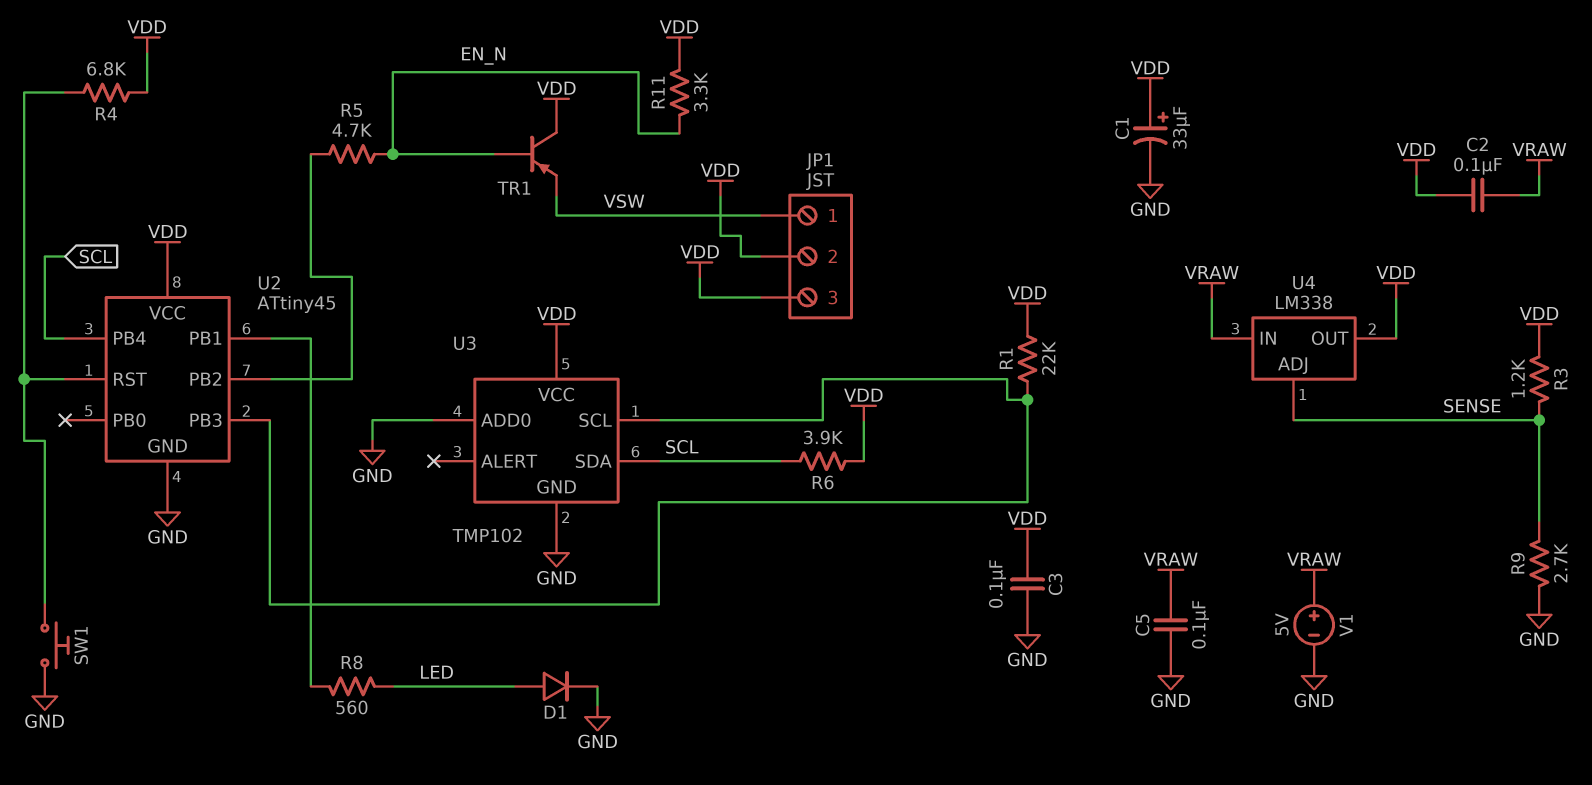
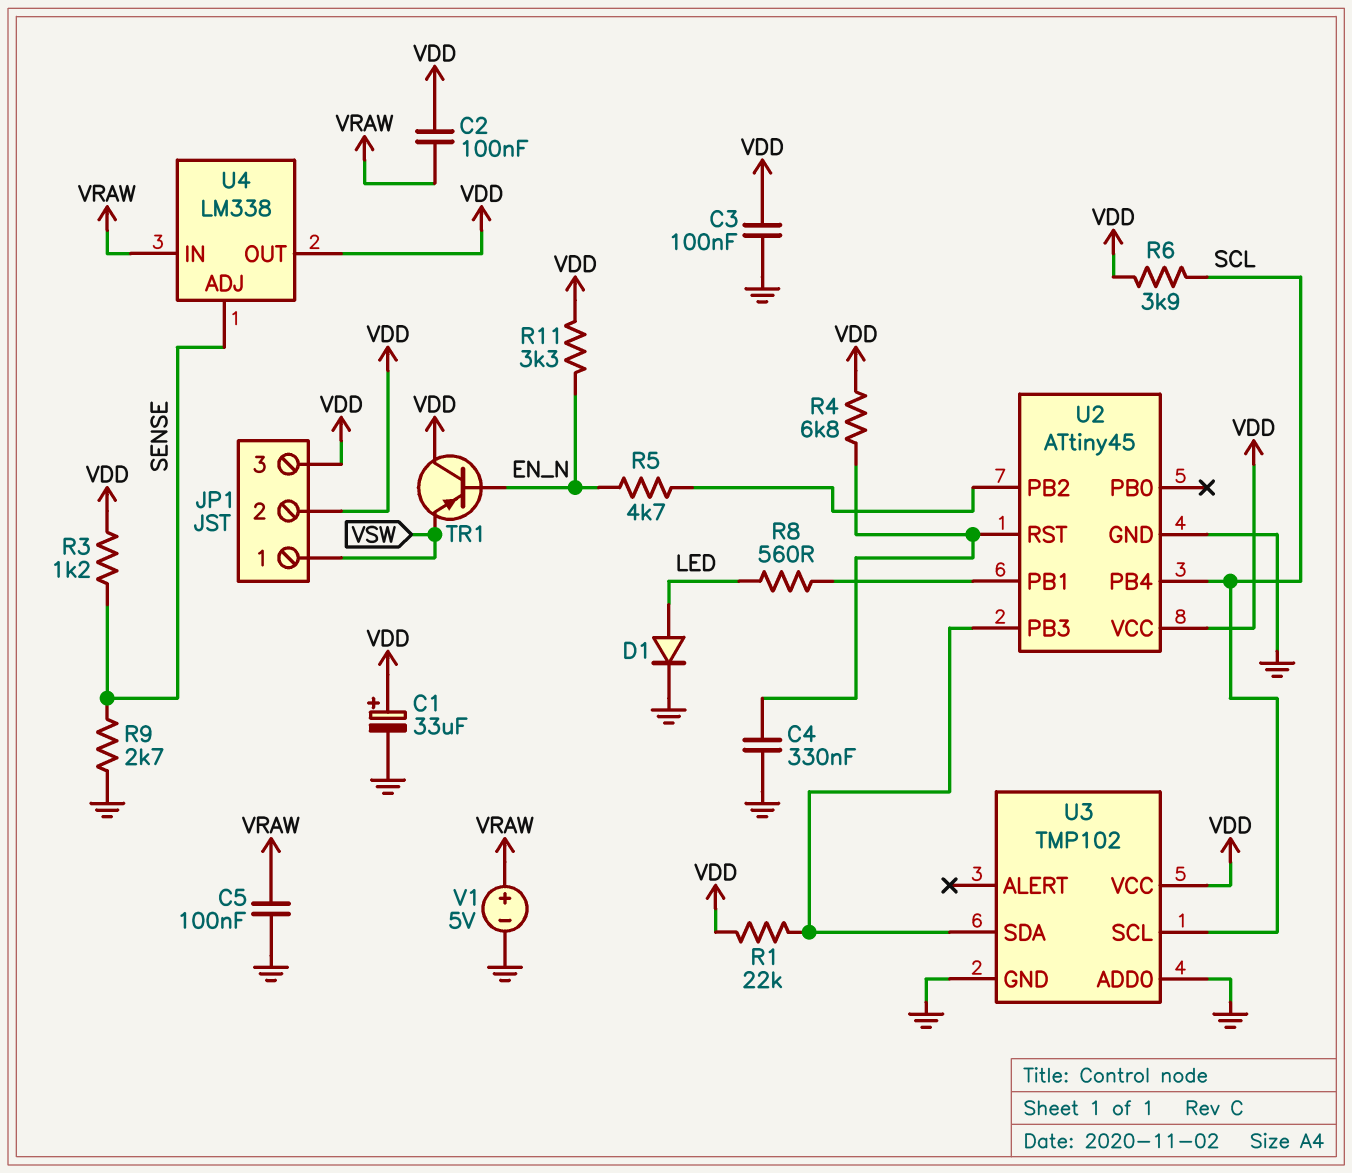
C4: none -> 330nF (GND, U2/RST)
SW1: button (GND, U2/RST) -> none
U3 pin SCL: U2/PB3 -> SCL
U3 pin SDA: SCL -> U2/PB3

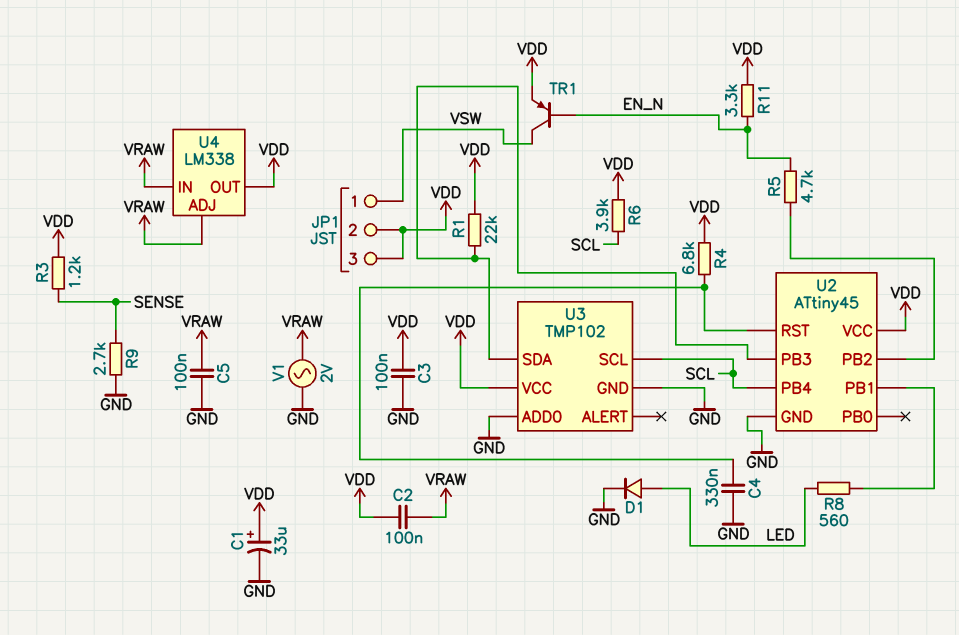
TR1: PNP (B EN_N, C VDD, E VSW) -> PNP (B EN_N, C VSW, E VDD)
U4 pin ADJ: SENSE -> VRAW
V1: 5V (plus VRAW, minus GND) -> AC 2V (GND, VRAW)

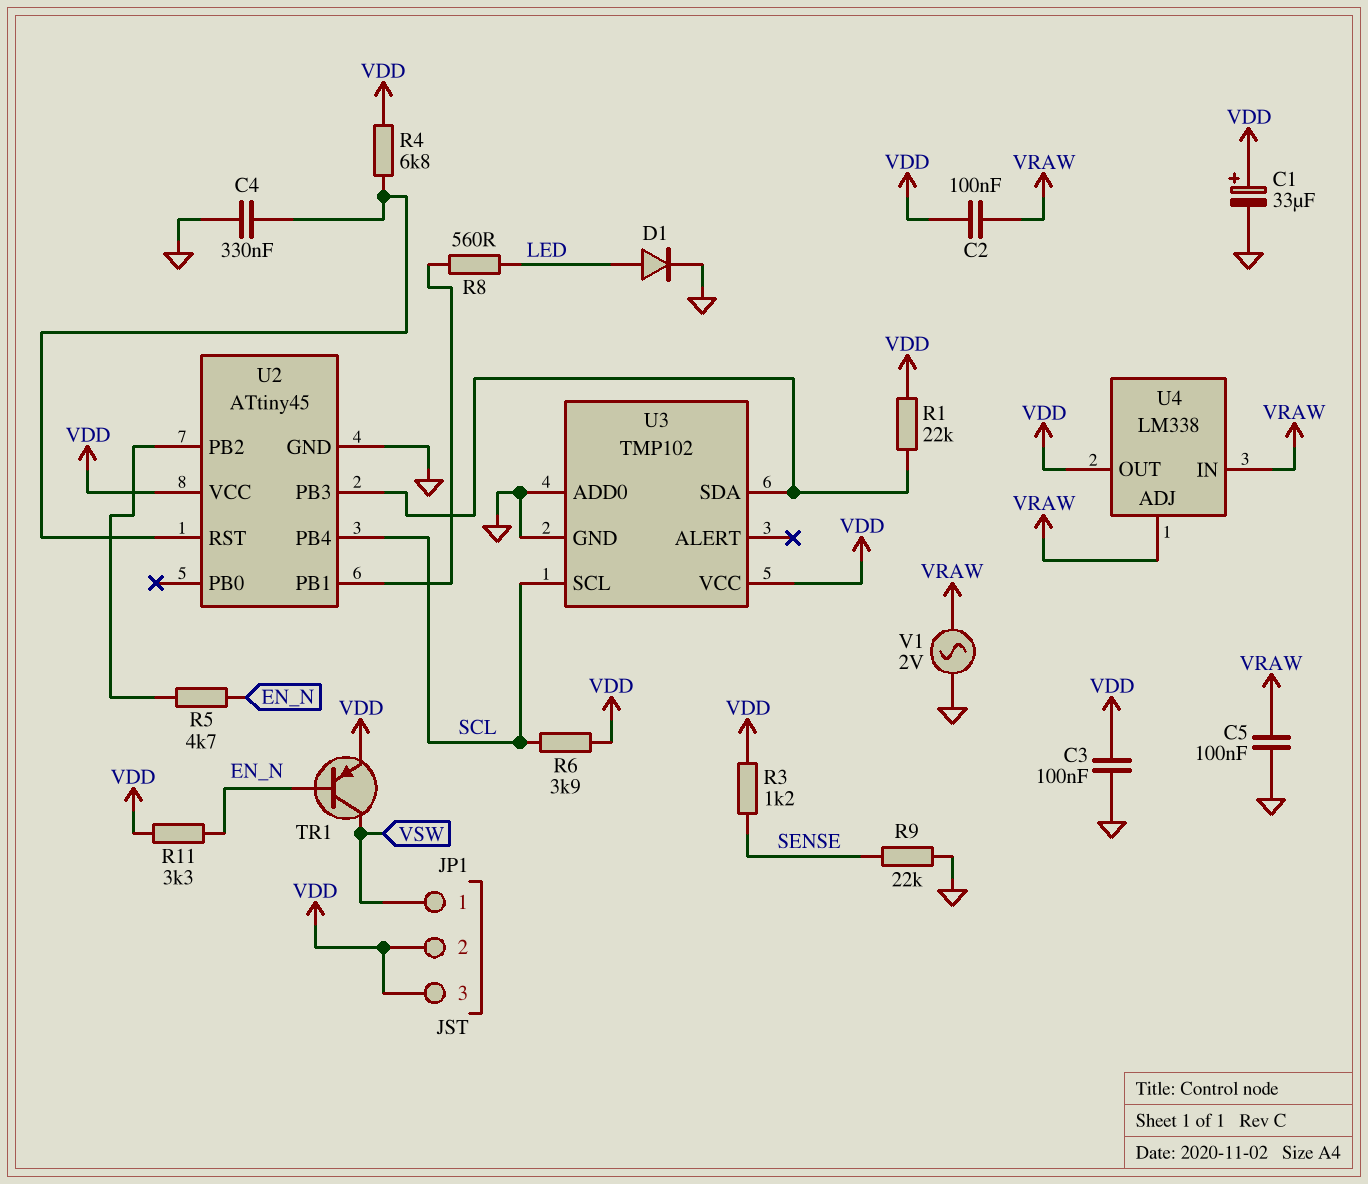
R9: 2.7k (GND, SENSE) -> 22k (GND, SENSE)

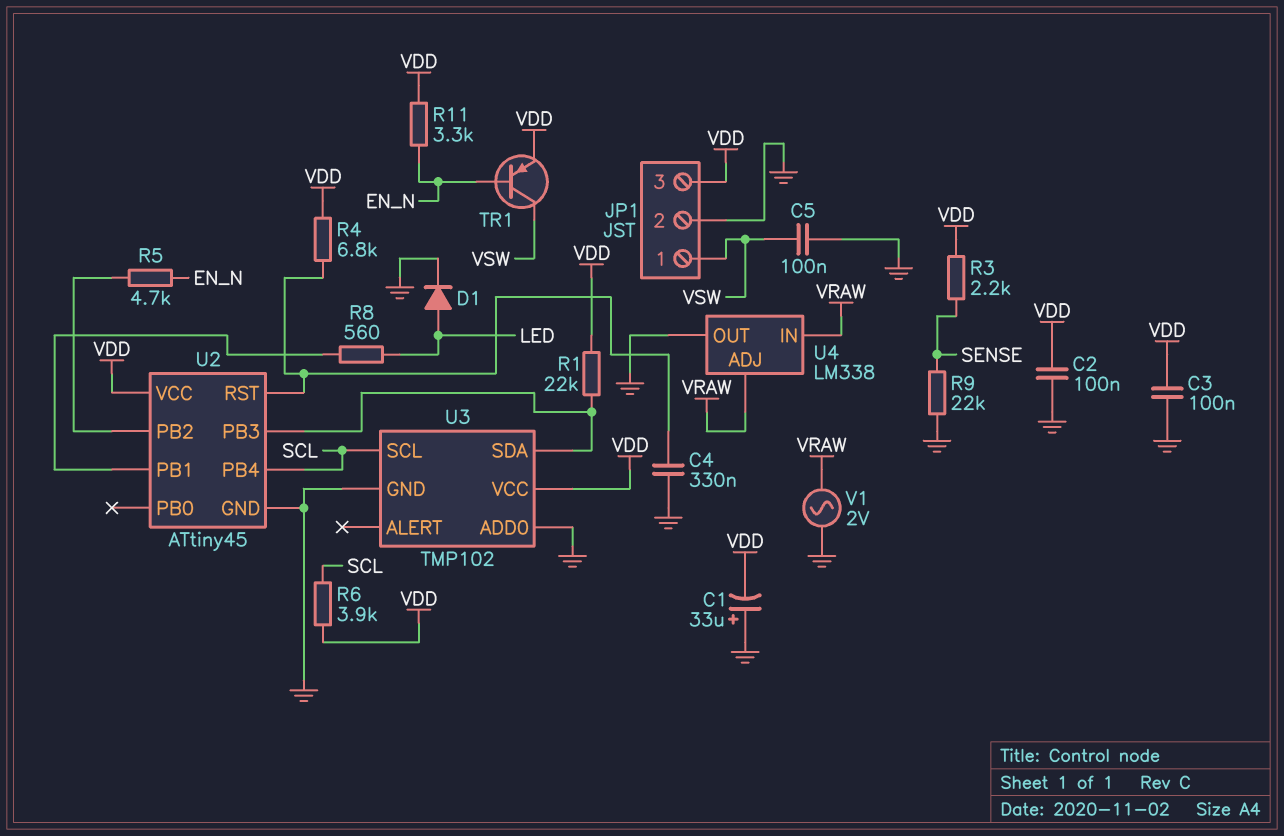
C1: 33uF (plus VDD, minus GND) -> 33uF (plus GND, minus VDD)
C2: 100nF (VDD, VRAW) -> 100nF (GND, VDD)
C5: 100nF (GND, VRAW) -> 100nF (GND, VSW)
JP1 pin 2: VDD -> GND
R3: 1.2k (SENSE, VDD) -> 2.2k (SENSE, VDD)
U4 pin OUT: VDD -> GND

